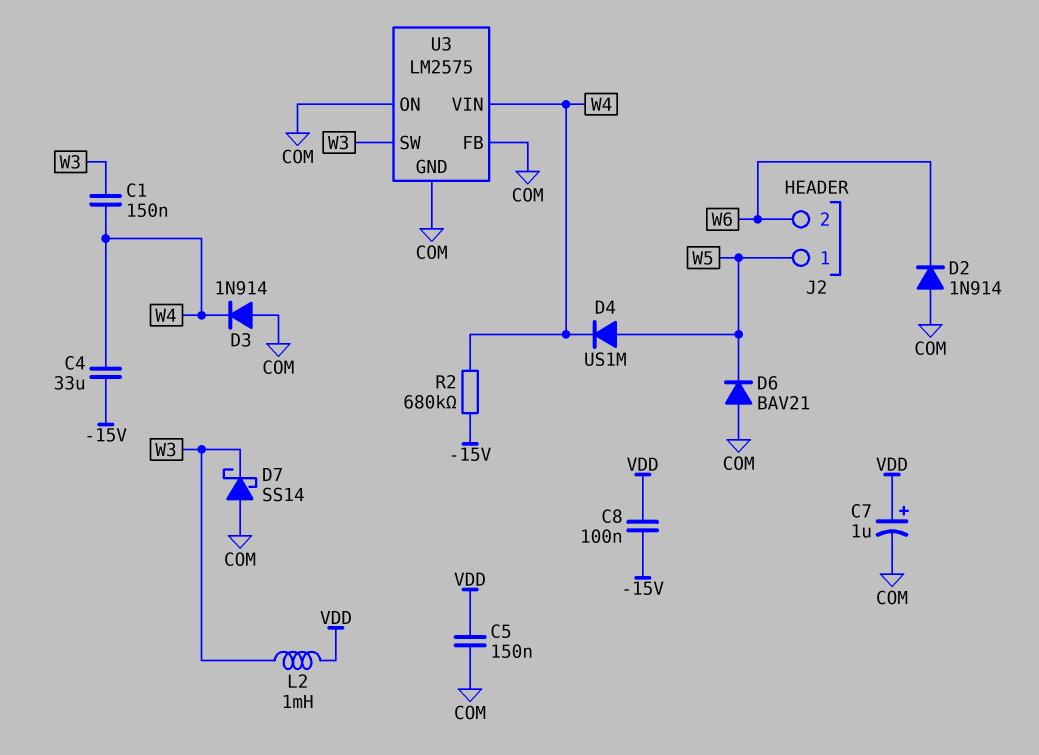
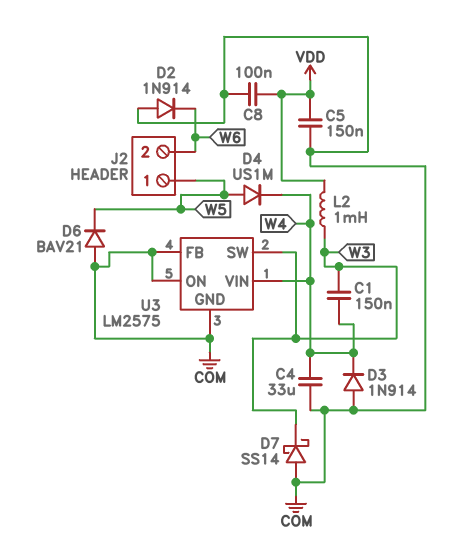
C4: 33uF (-15V, W4) -> 33uF (COM, W4)
C7: 1uF (plus VDD, minus COM) -> none
C8: 100nF (-15V, VDD) -> 100nF (COM, VDD)
R2: 680k (-15V, W4) -> none

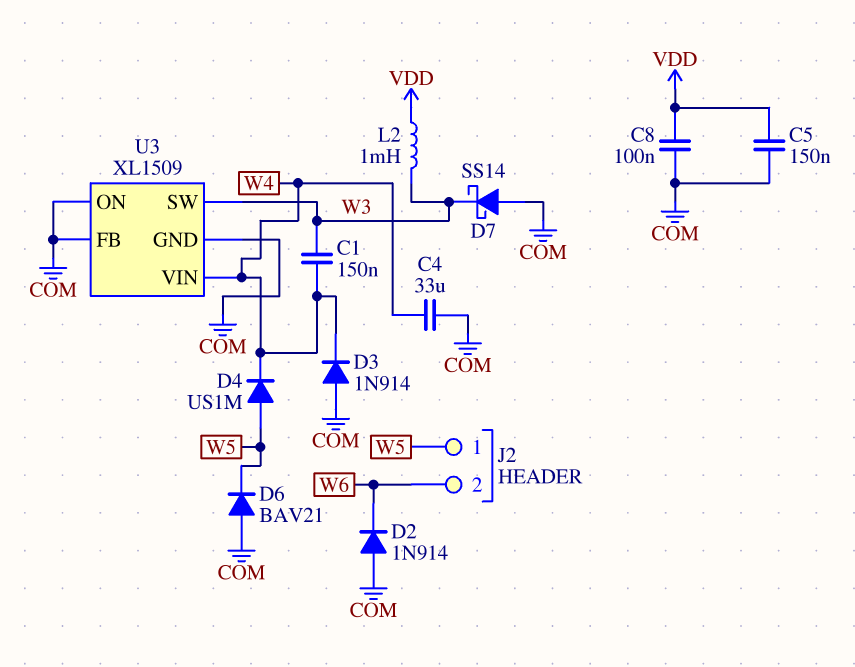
U3: LM2575 -> XL1509

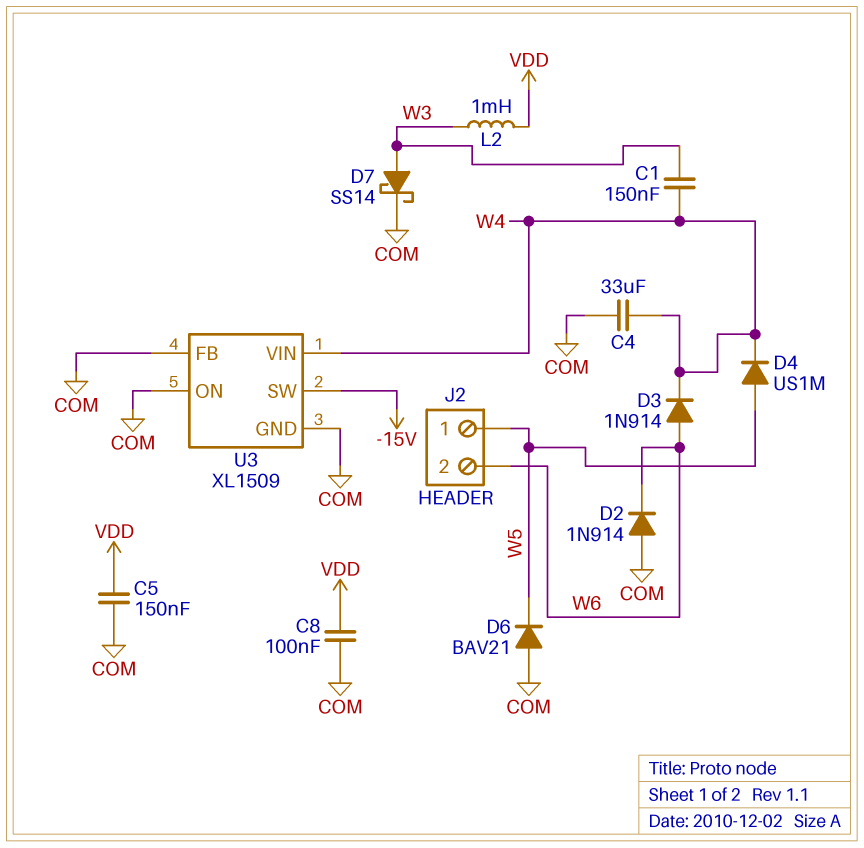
D3: diode 1N914 (A COM, K W4) -> diode 1N914 (A W6, K W4)
D7: schottky SS14 (A COM, K W3) -> schottky SS14 (A W3, K COM)
U3 pin SW: W3 -> -15V

